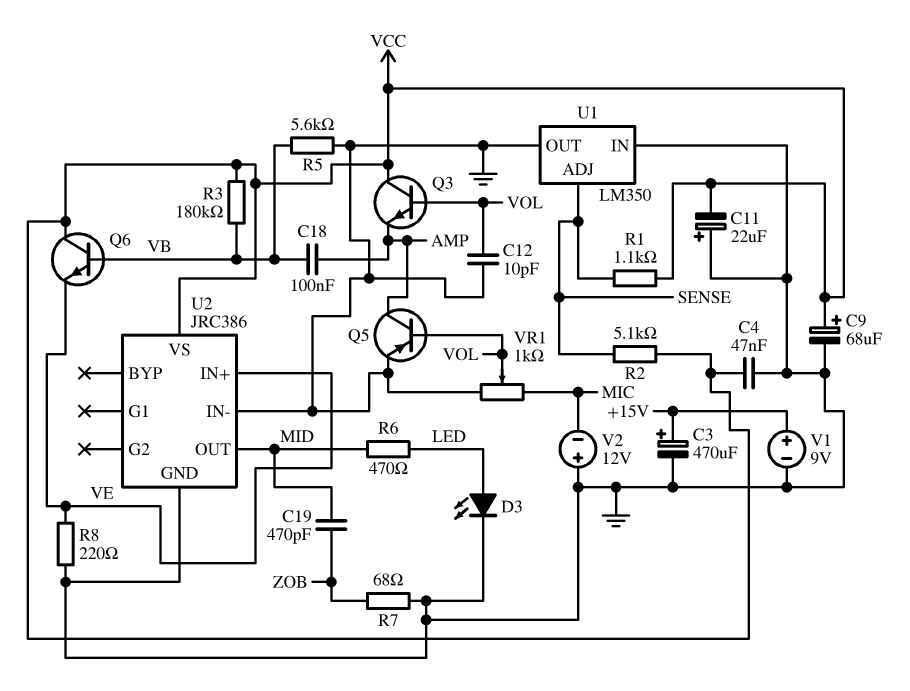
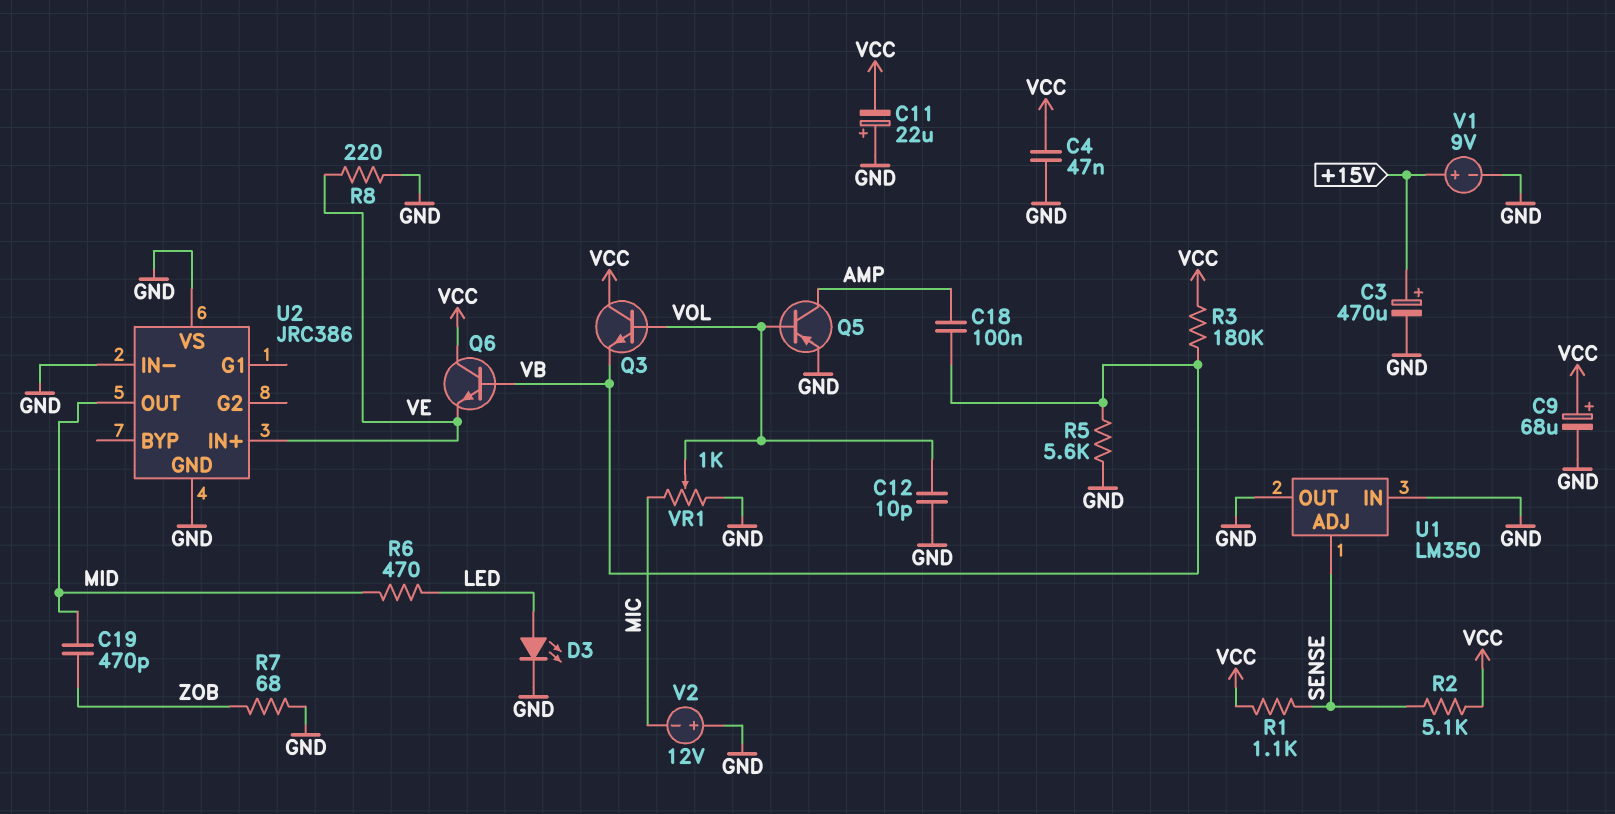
Q3: NPN (B VOL, C VCC, E AMP) -> NPN (B VOL, C VCC, E VB)
U2 pin VS: VCC -> GND

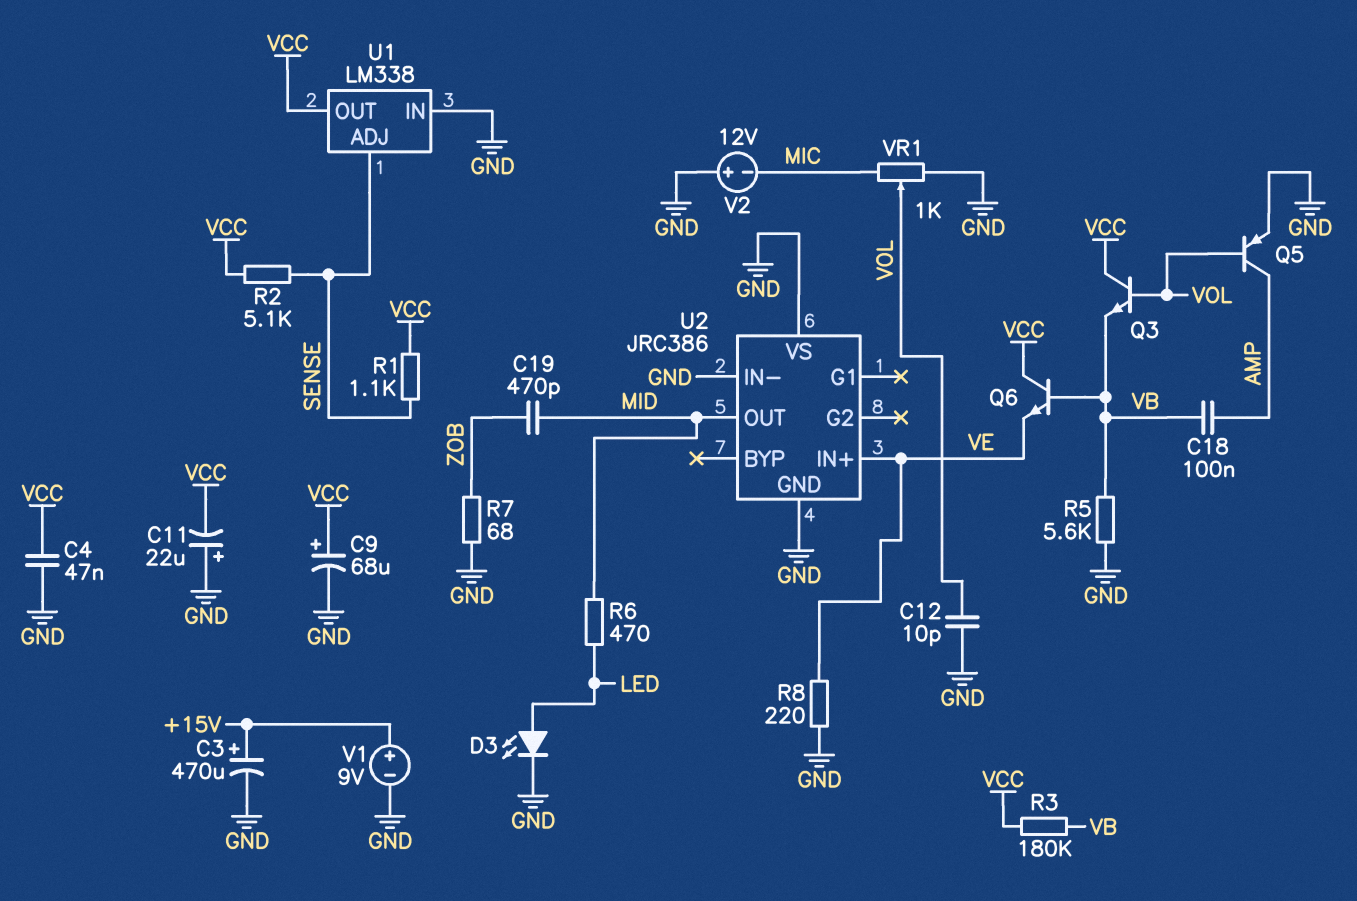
U1: LM350 -> LM338
U1 pin OUT: GND -> VCC

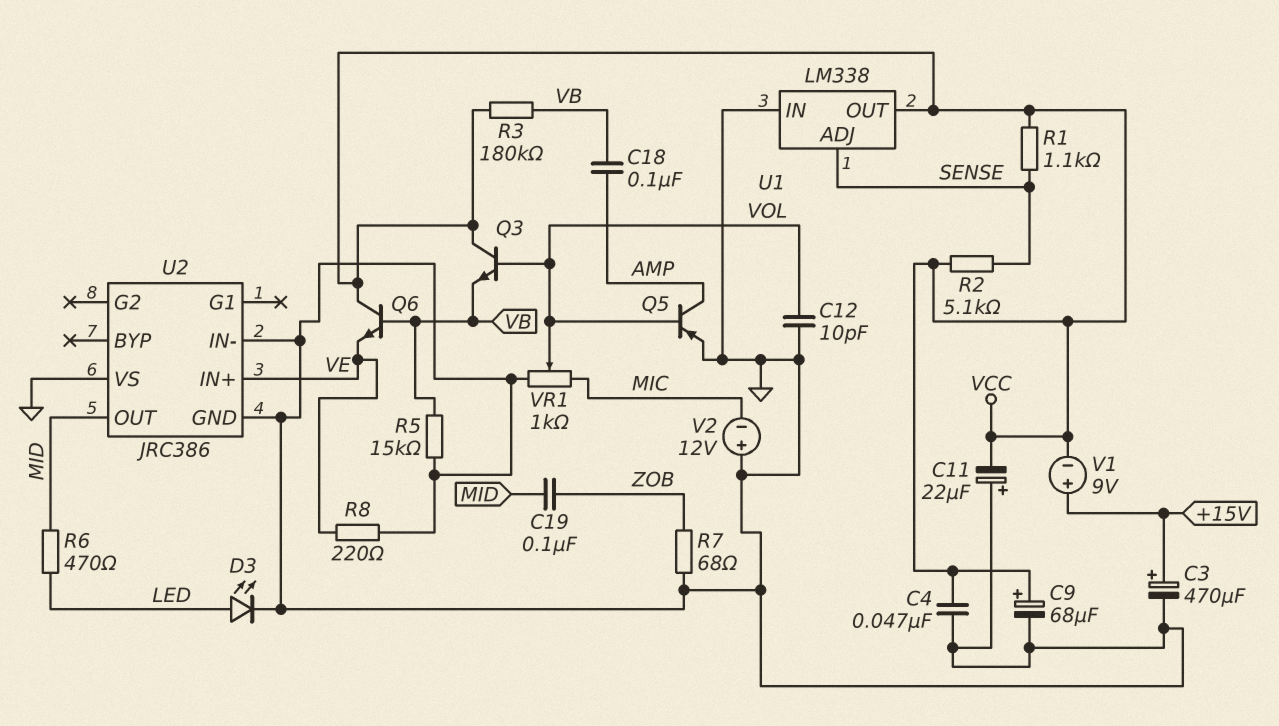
C19: 470pF (MID, ZOB) -> 100nF (MID, ZOB)
R5: 5.6k (GND, VB) -> 15k (GND, VB)
V1: 9V (plus +15V, minus GND) -> 9V (plus +15V, minus VCC)

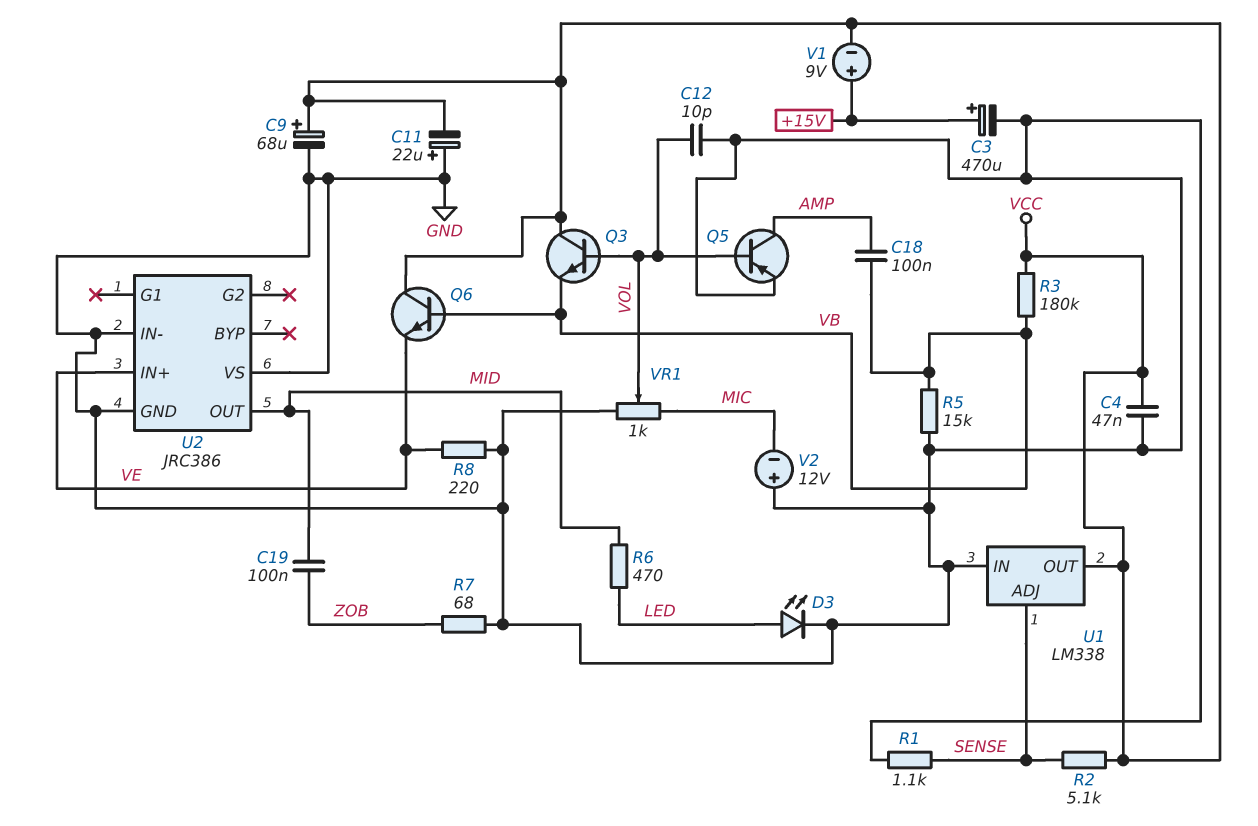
R1: 1.1k (SENSE, VCC) -> 1.1k (GND, SENSE)

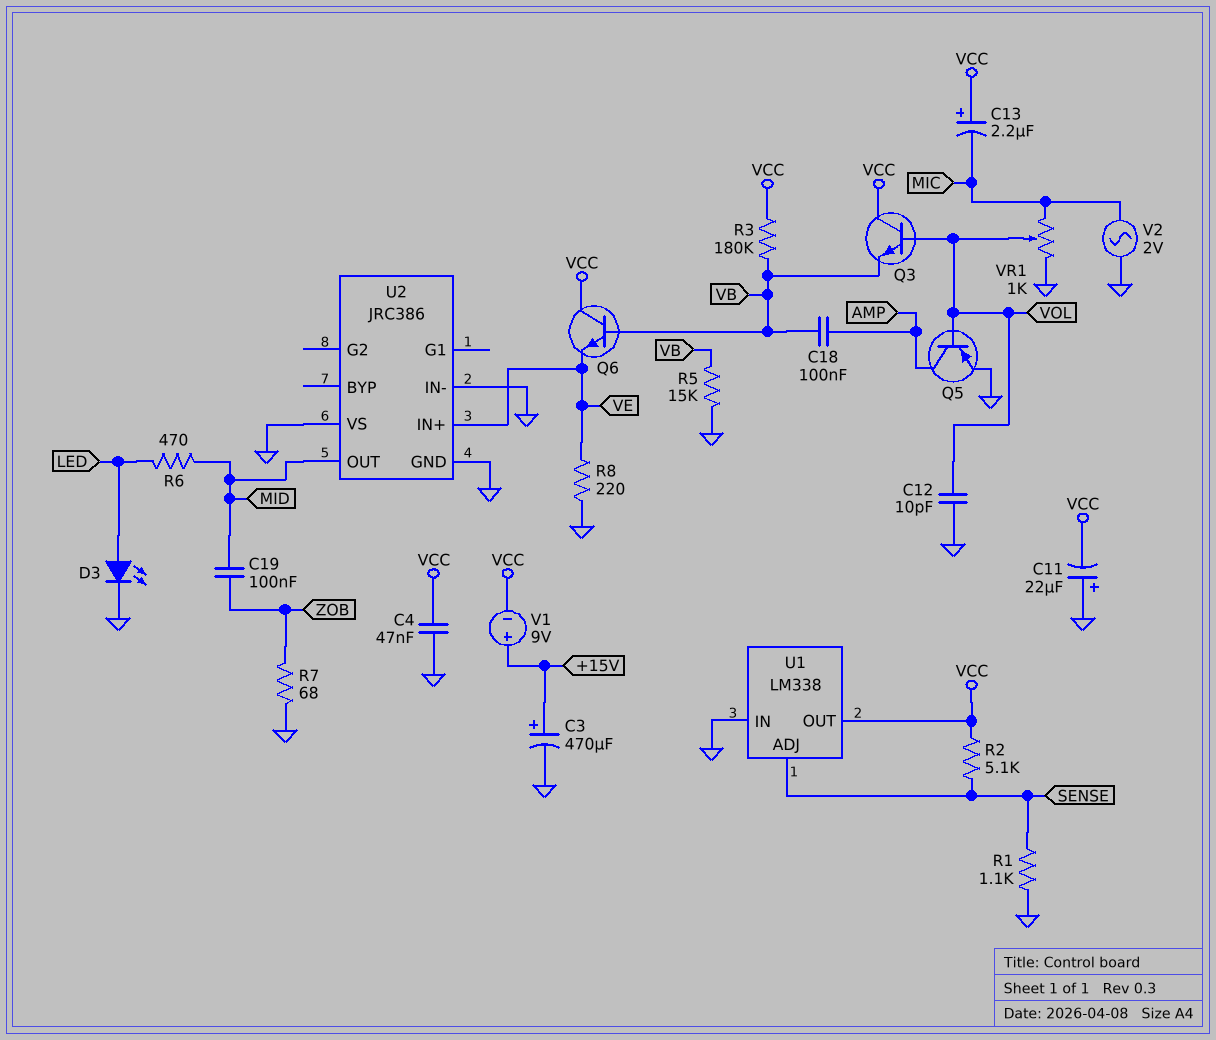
C9: 68uF (plus VCC, minus GND) -> none
C13: none -> 2.2uF (plus VCC, minus MIC)
V2: 12V (plus GND, minus MIC) -> AC 2V (GND, MIC)

